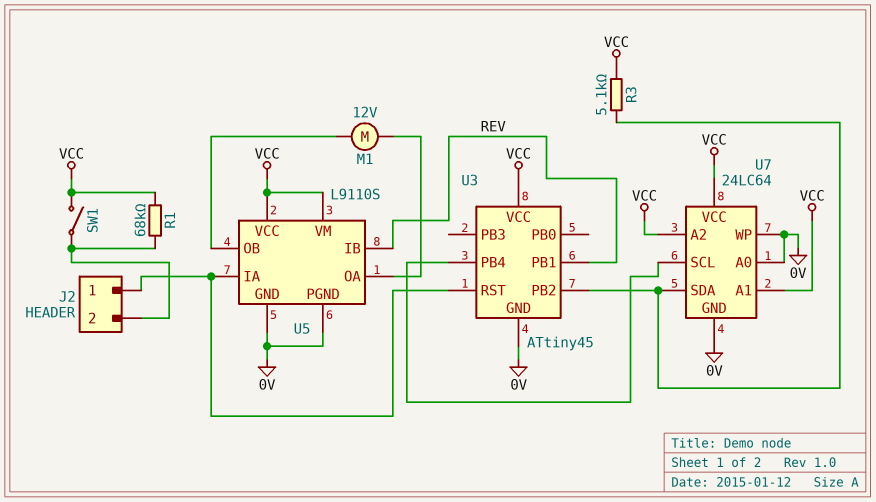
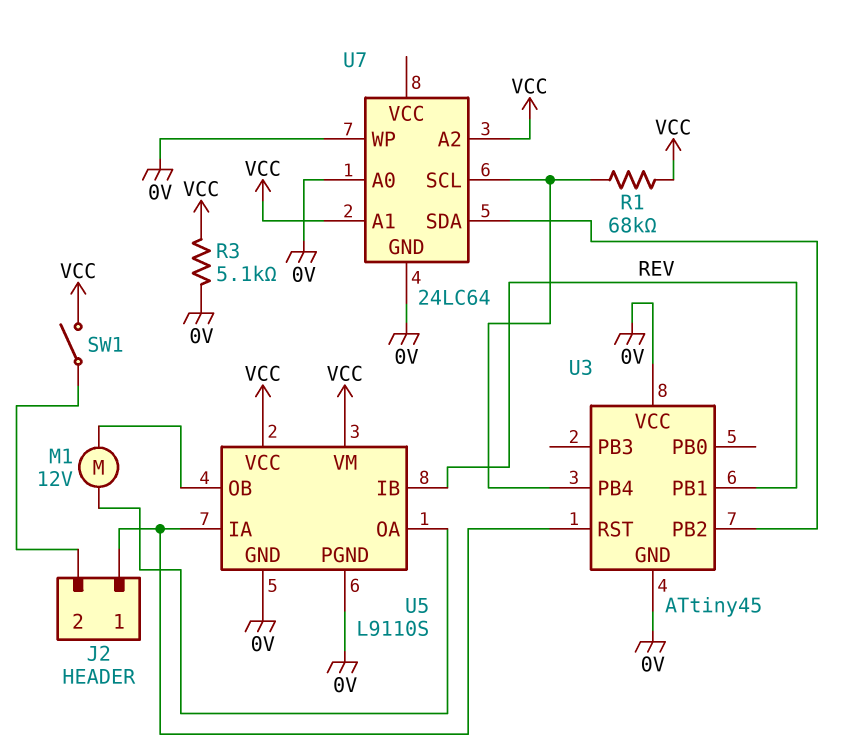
R1: 68k (J2/2, VCC) -> 68k (U3/PB4, VCC)
R3: 5.1k (U3/PB2, VCC) -> 5.1k (0V, VCC)
U3 pin VCC: VCC -> 0V
U7 pin VCC: VCC -> none

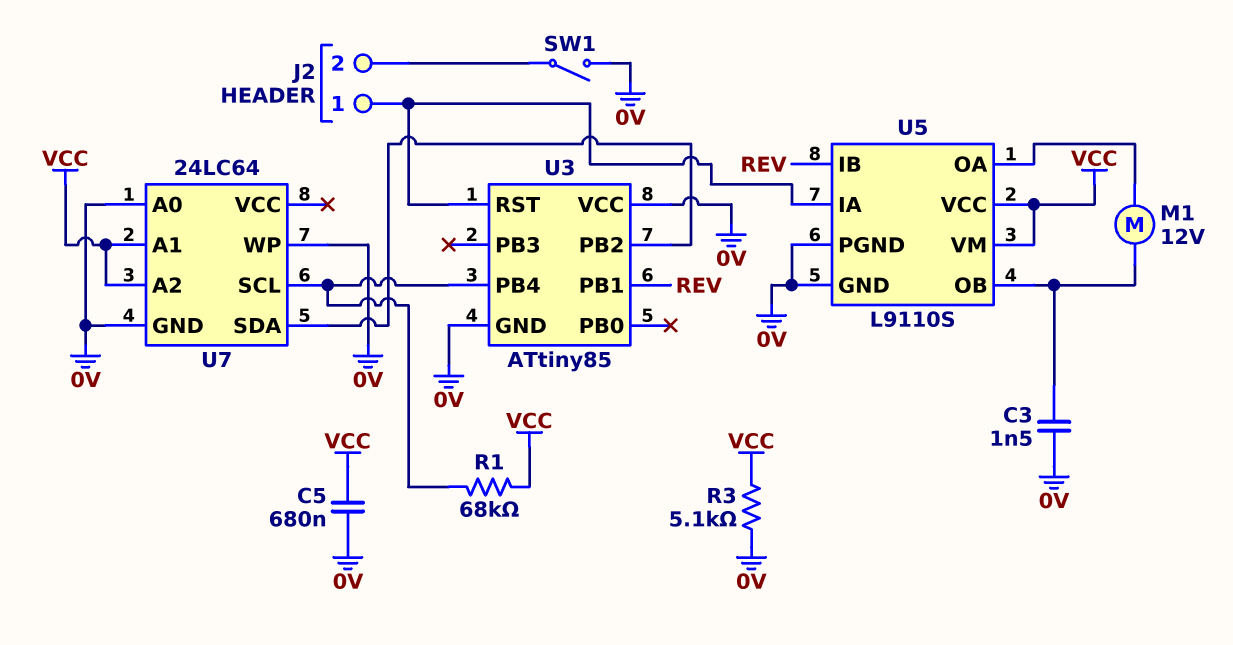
C3: none -> 1.5nF (0V, U5/OB)
C5: none -> 680nF (0V, VCC)
SW1: switch (J2/2, VCC) -> switch (0V, J2/2)
U3: ATtiny45 -> ATtiny85

